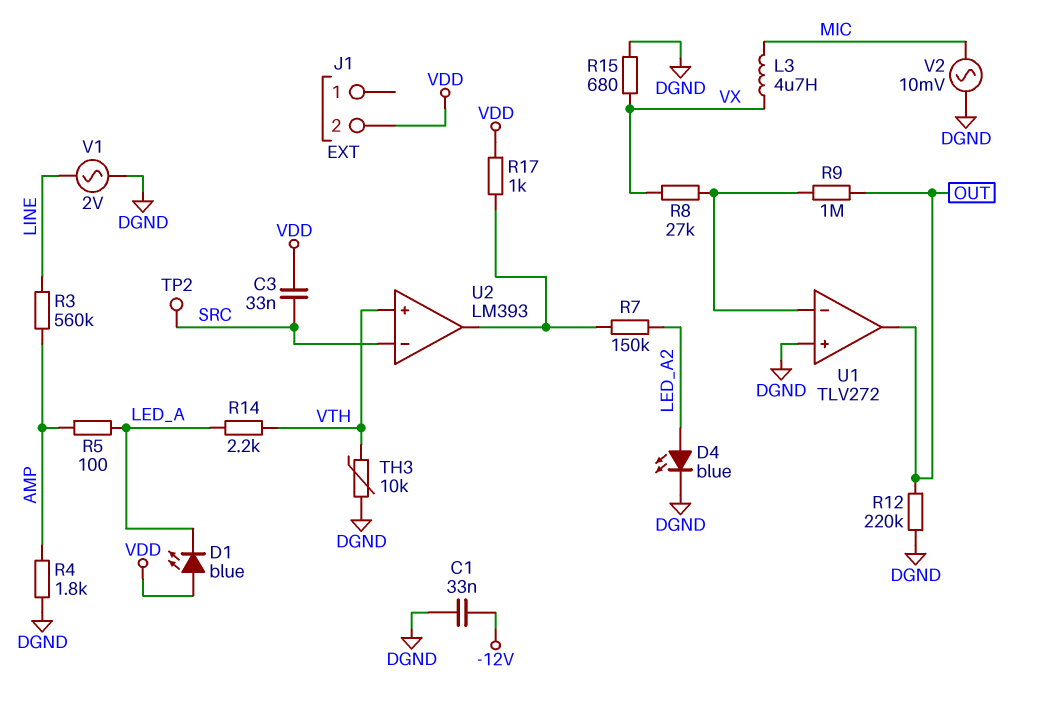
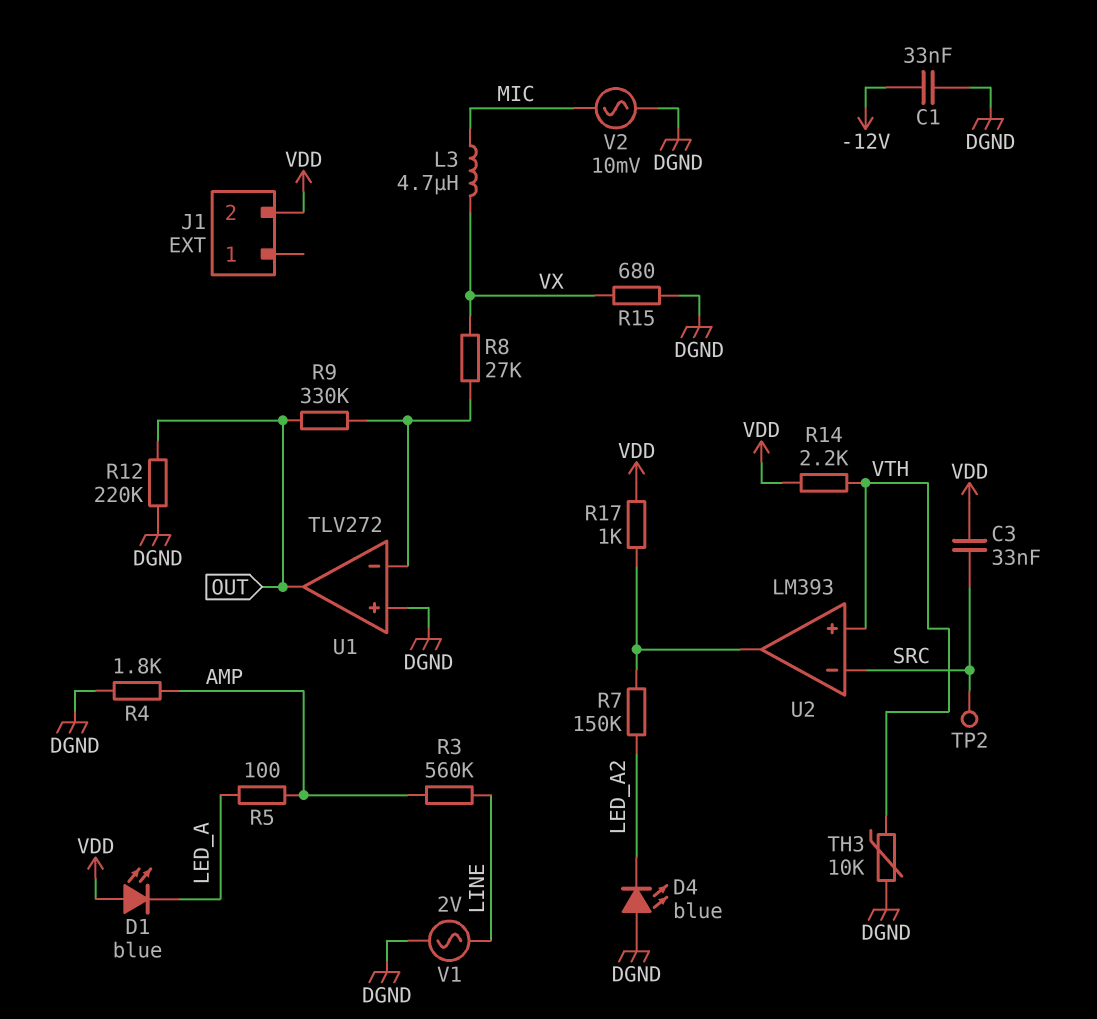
D4: LED blue (A LED_A2, K DGND) -> LED blue (A DGND, K LED_A2)
R9: 1M (OUT, U1/in-) -> 330k (OUT, U1/in-)
R14: 2.2k (LED_A, VTH) -> 2.2k (VDD, VTH)

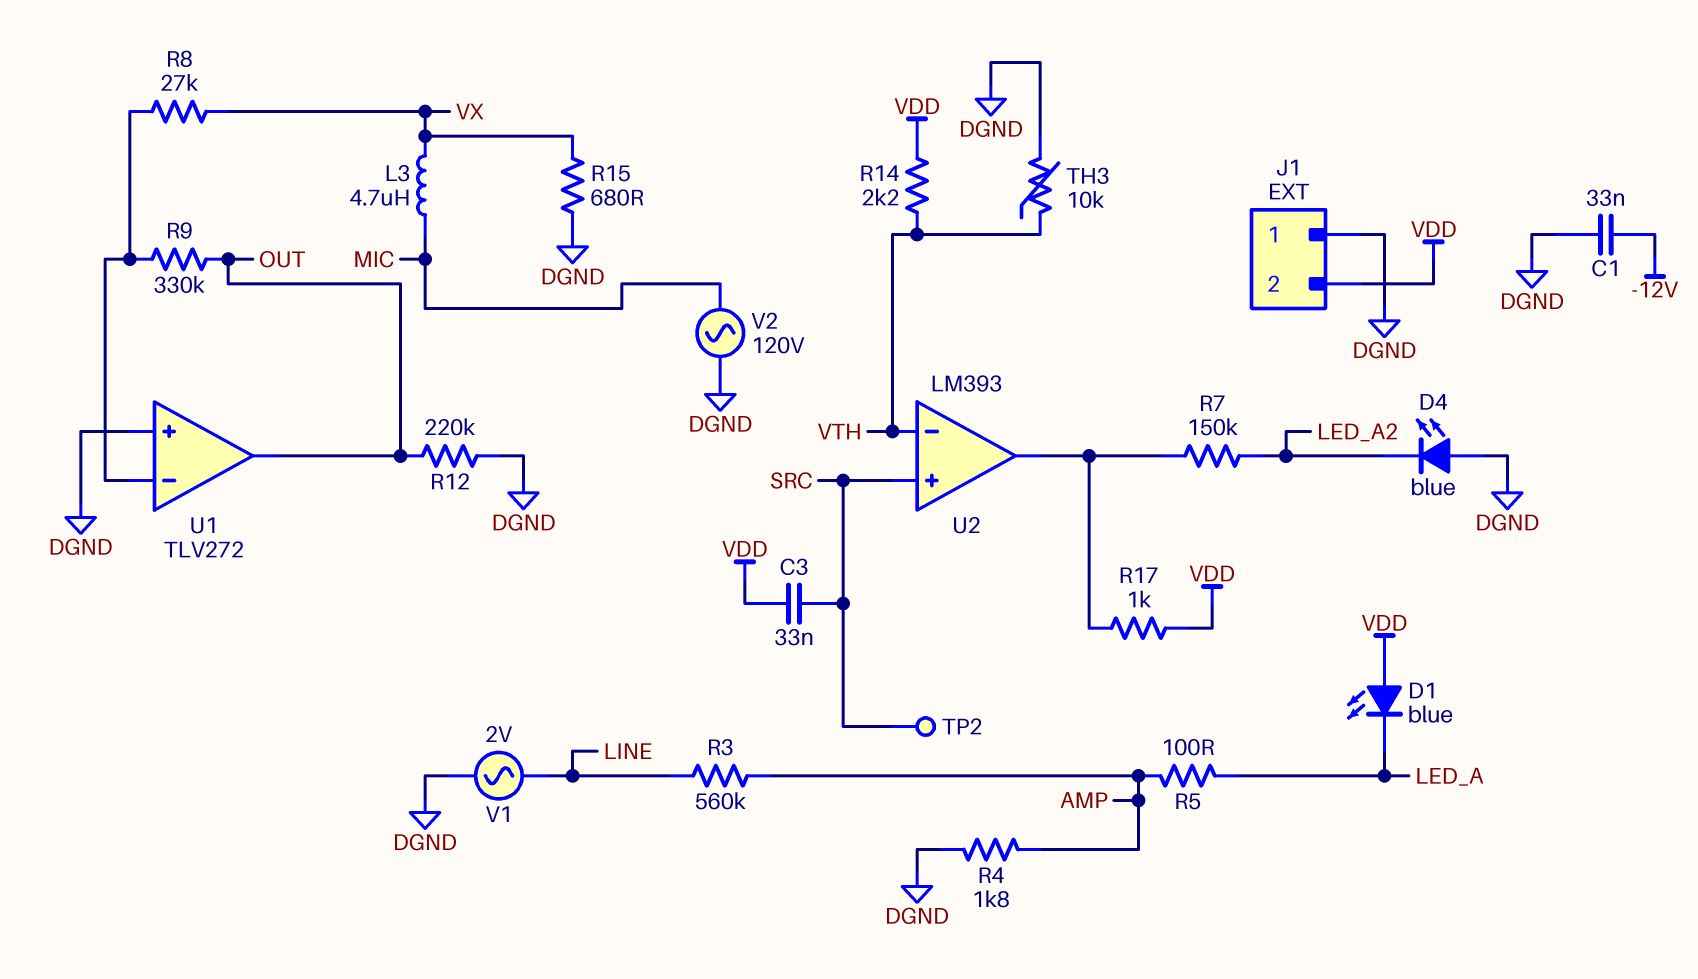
J1 pin 1: none -> DGND
U2 pin in+: VTH -> SRC
U2 pin in-: SRC -> VTH
V2: AC 10mV (DGND, MIC) -> AC 120V (DGND, MIC)

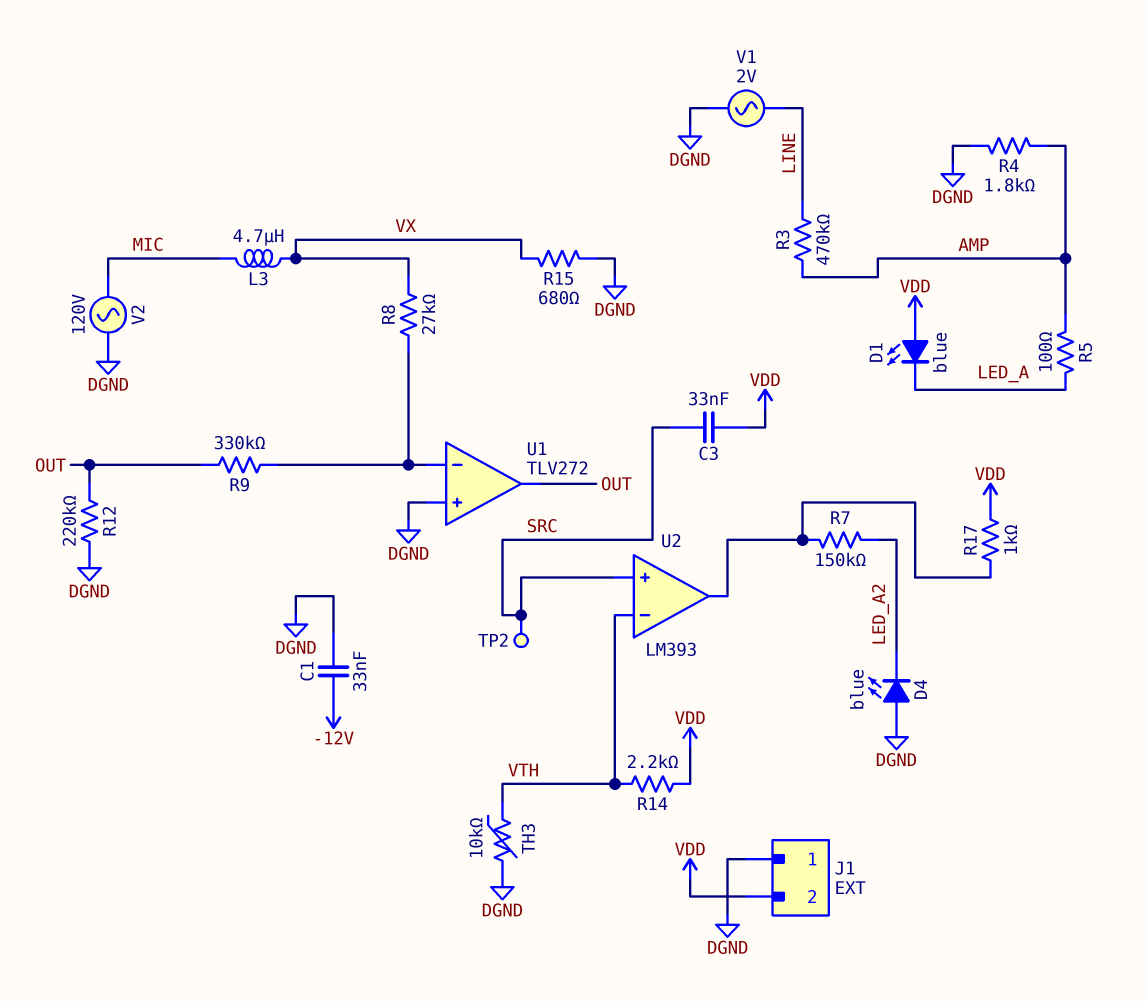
R3: 560k (AMP, LINE) -> 470k (AMP, LINE)

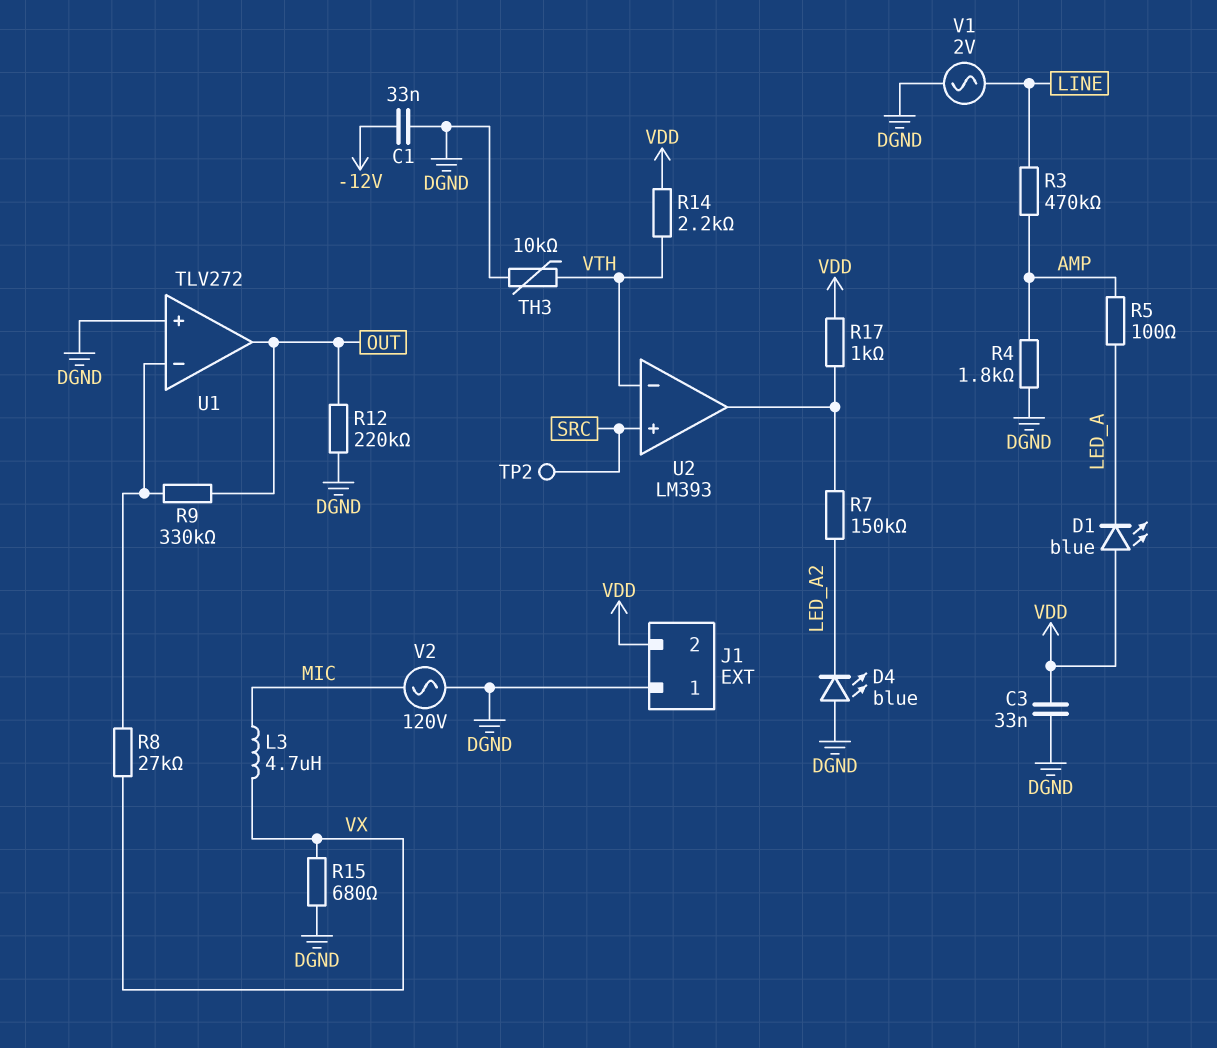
C3: 33nF (SRC, VDD) -> 33nF (DGND, VDD)

